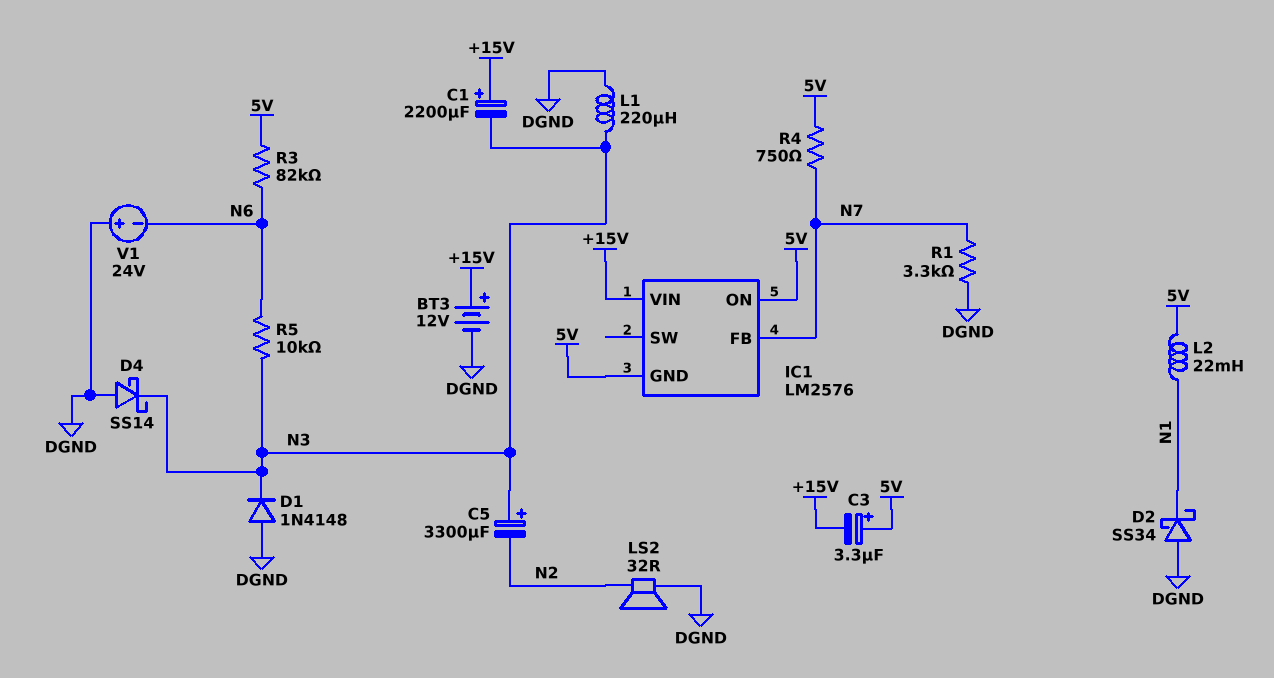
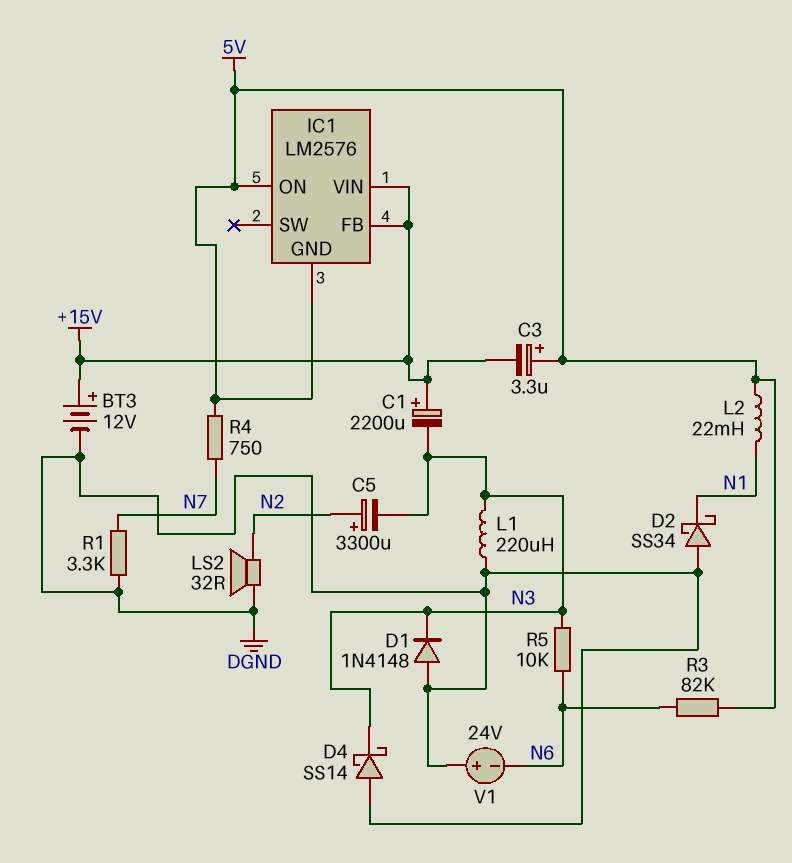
C5: 3300uF (plus N3, minus N2) -> 3300uF (plus N2, minus N3)
IC1 pin FB: N7 -> +15V

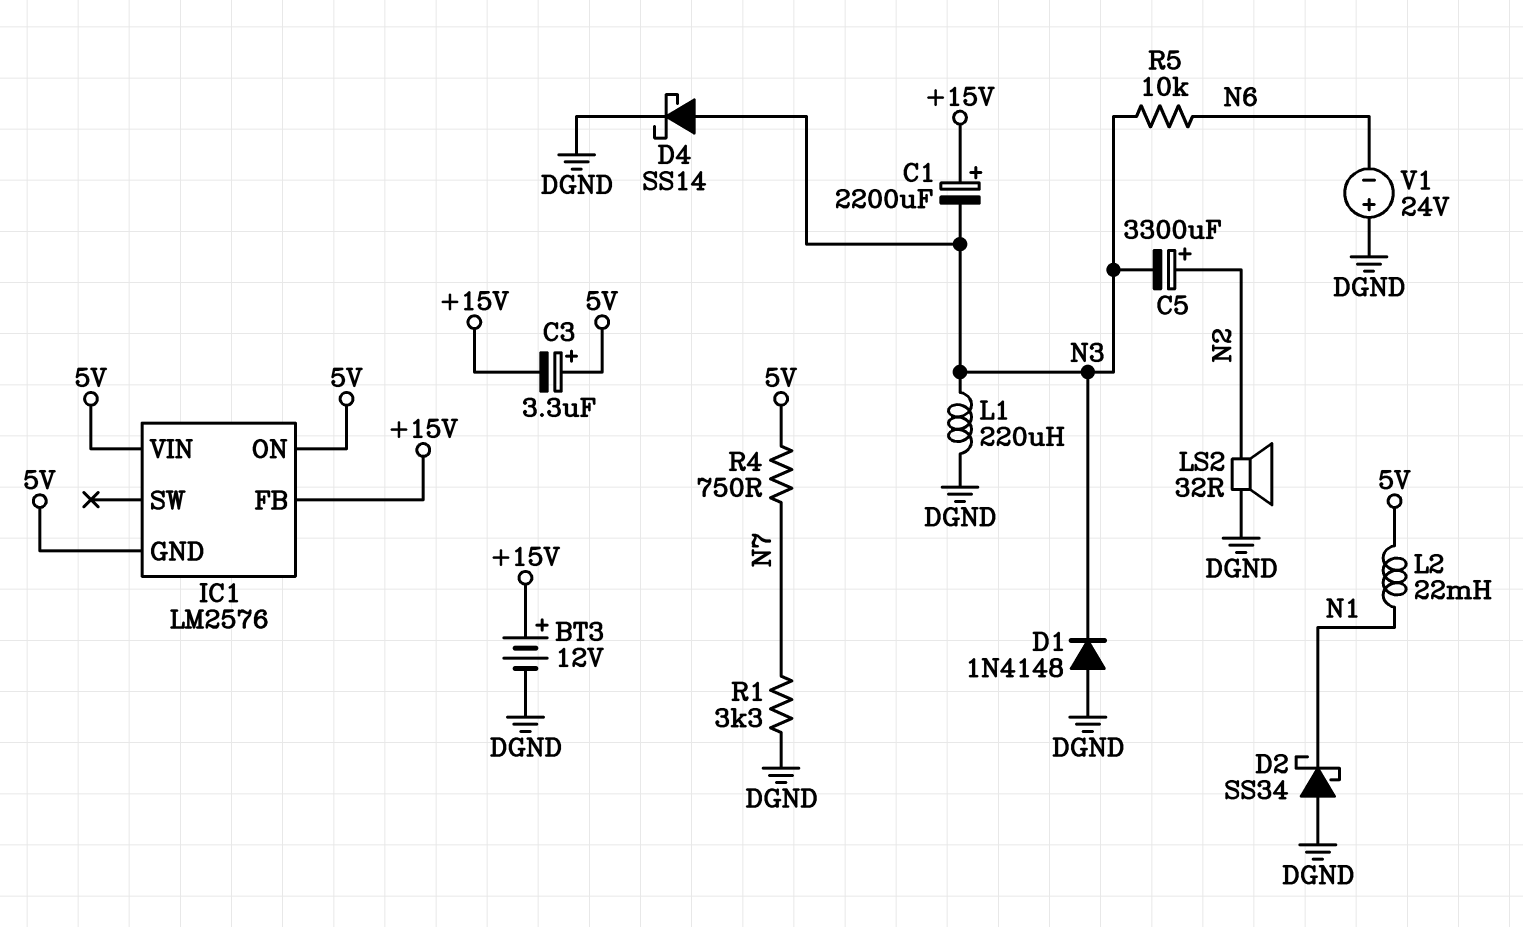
D4: schottky SS14 (A DGND, K N3) -> schottky SS14 (A N3, K DGND)
IC1 pin VIN: +15V -> 5V
R3: 82k (5V, N6) -> none

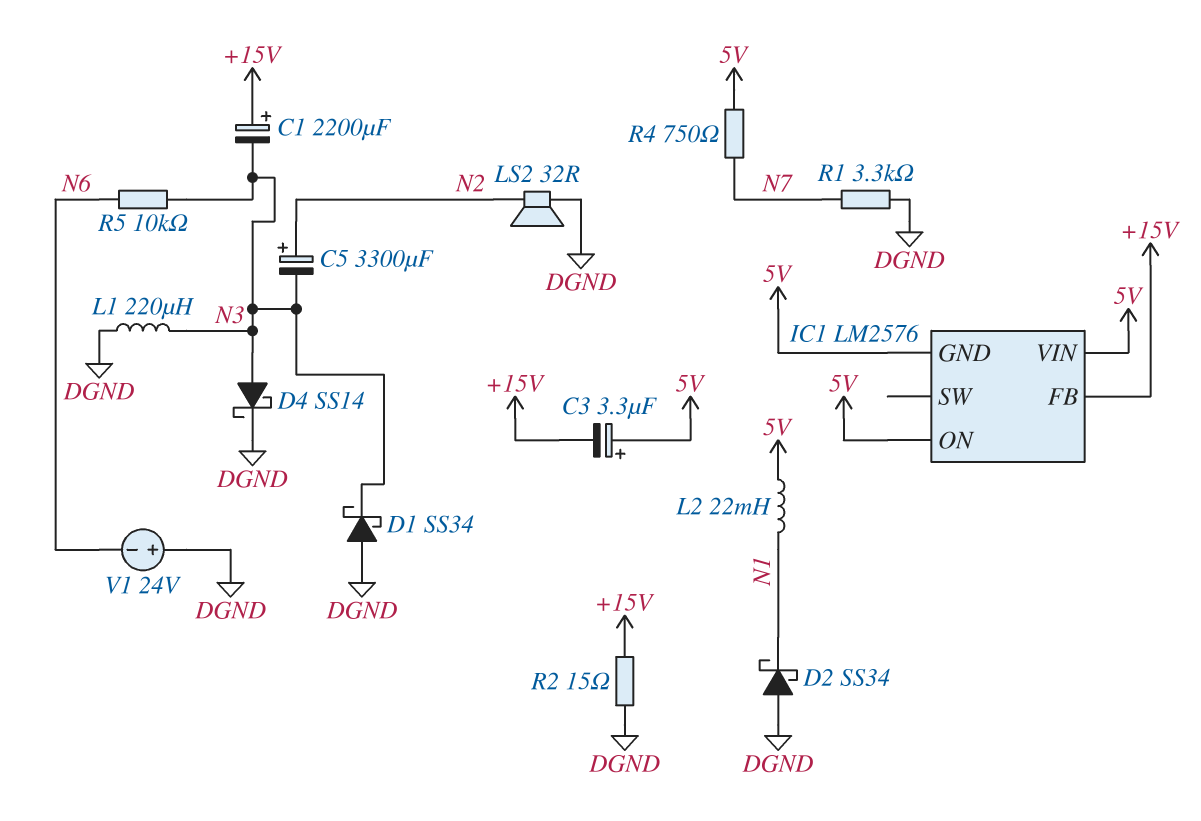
BT3: 12V (plus +15V, minus DGND) -> none
D1: diode 1N4148 (A DGND, K N3) -> schottky SS34 (A DGND, K N3)
R2: none -> 15 (+15V, DGND)

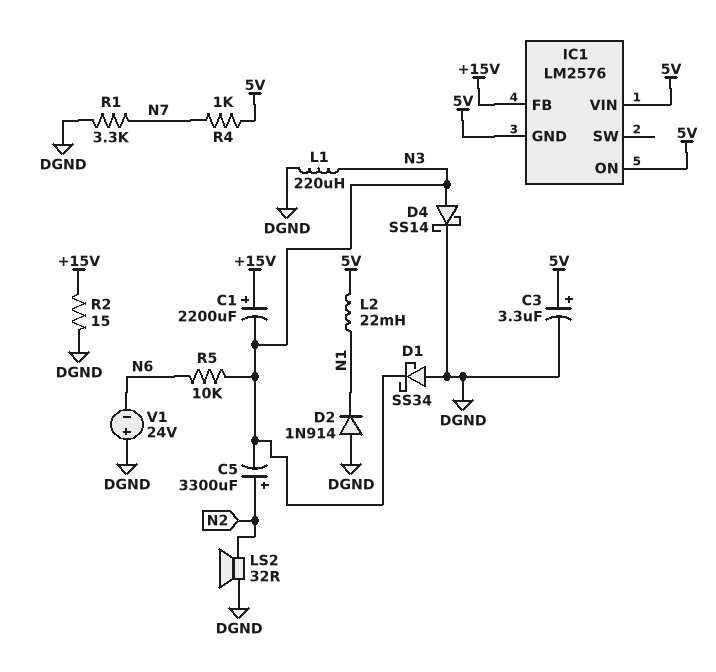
C3: 3.3uF (plus 5V, minus +15V) -> 3.3uF (plus 5V, minus DGND)
D2: schottky SS34 (A DGND, K N1) -> diode 1N914 (A DGND, K N1)
R4: 750 (5V, N7) -> 1k (5V, N7)

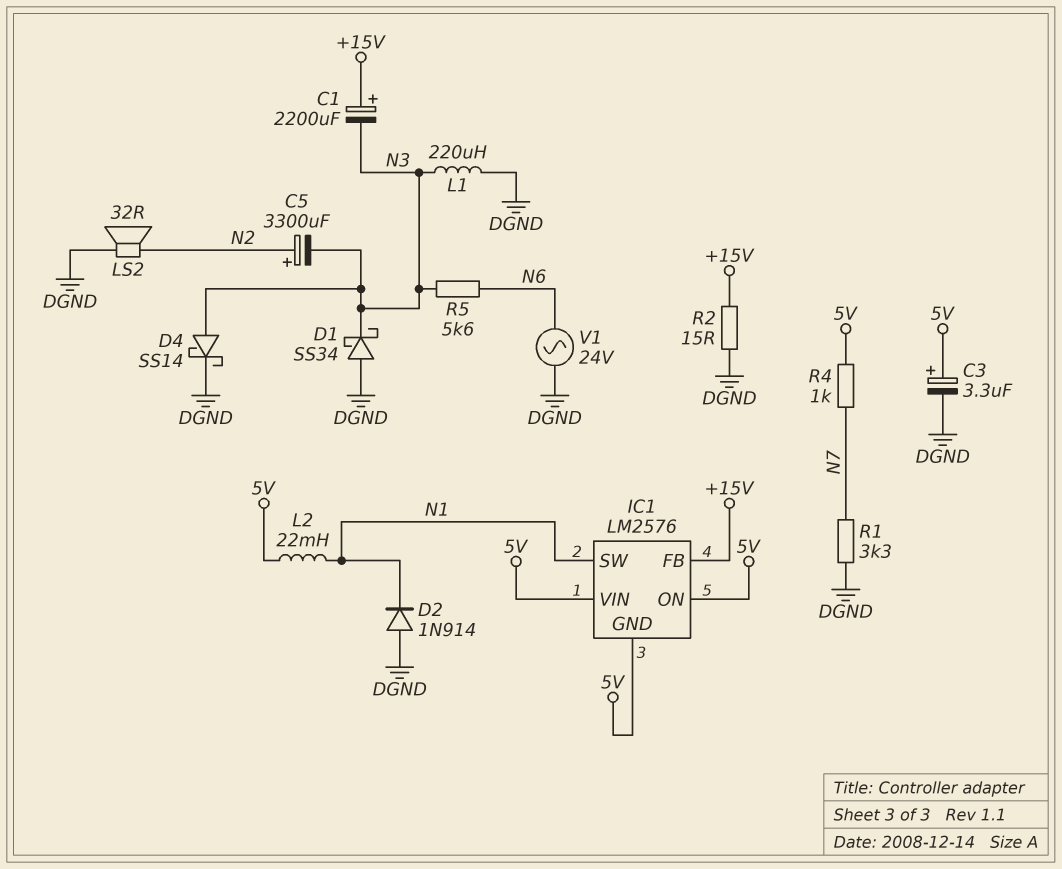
IC1 pin SW: none -> N1
R5: 10k (N3, N6) -> 5.6k (N3, N6)
V1: 24V (plus DGND, minus N6) -> AC 24V (DGND, N6)

